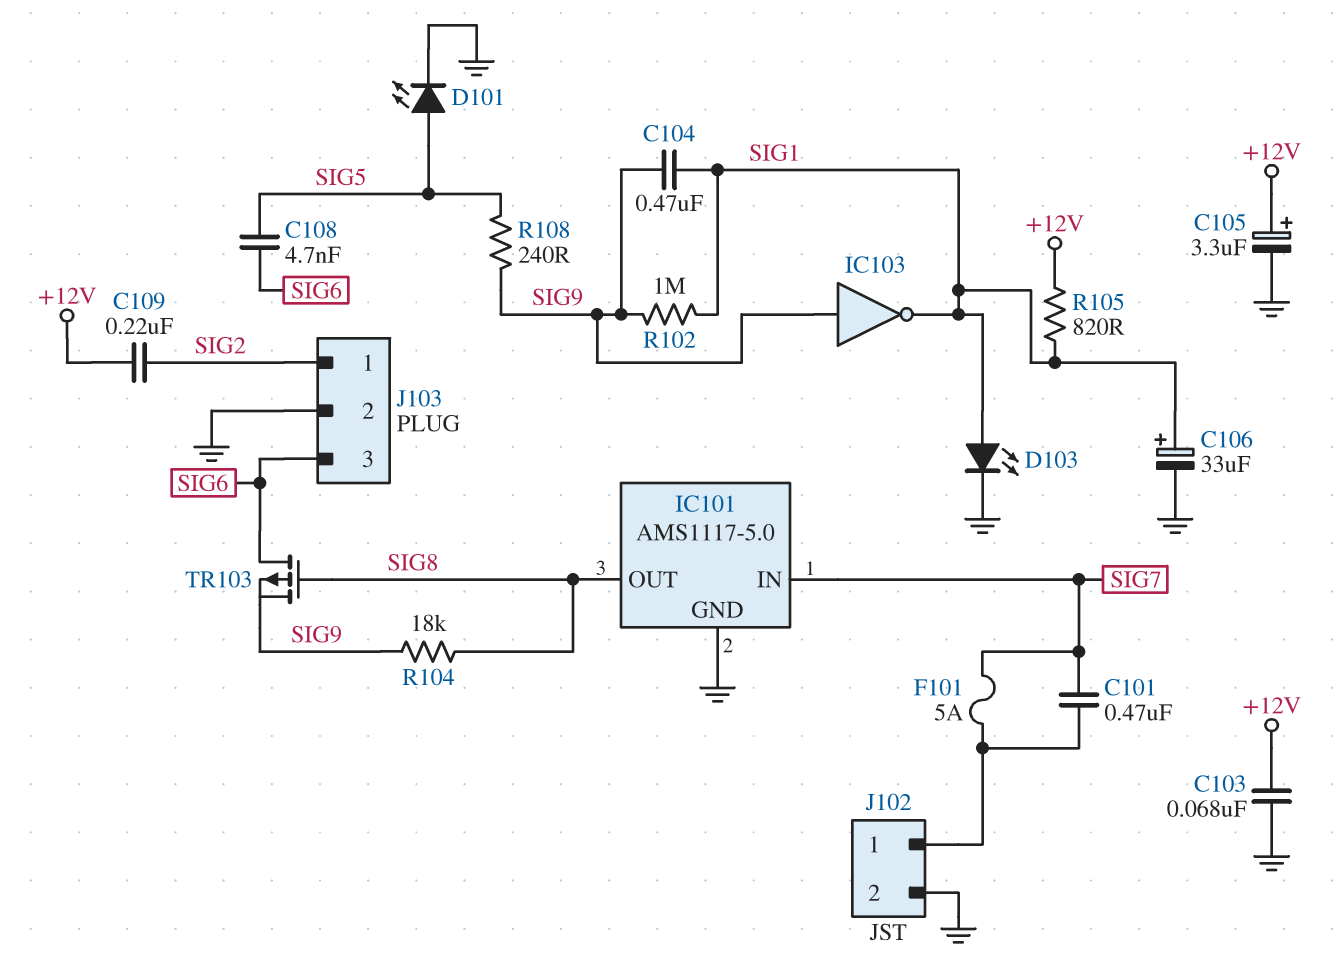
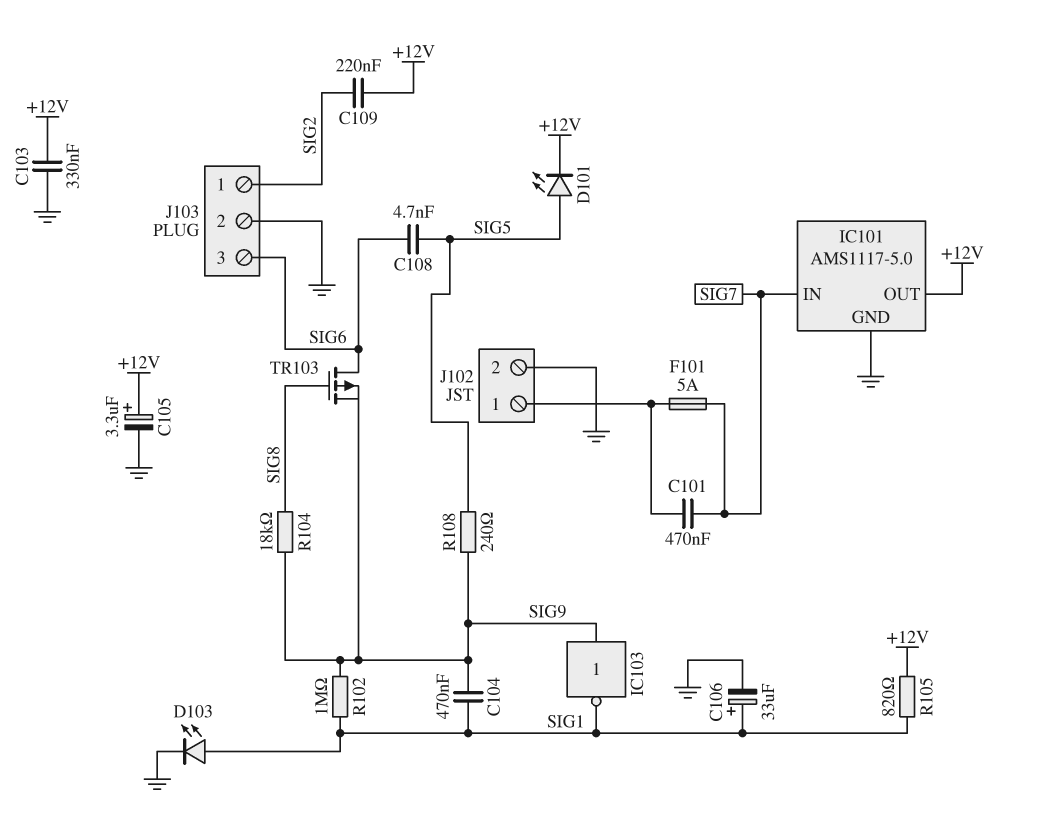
C103: 68nF (+12V, GND) -> 330nF (+12V, GND)
D101: LED (A SIG5, K GND) -> LED (A SIG5, K +12V)
IC101 pin OUT: SIG8 -> +12V

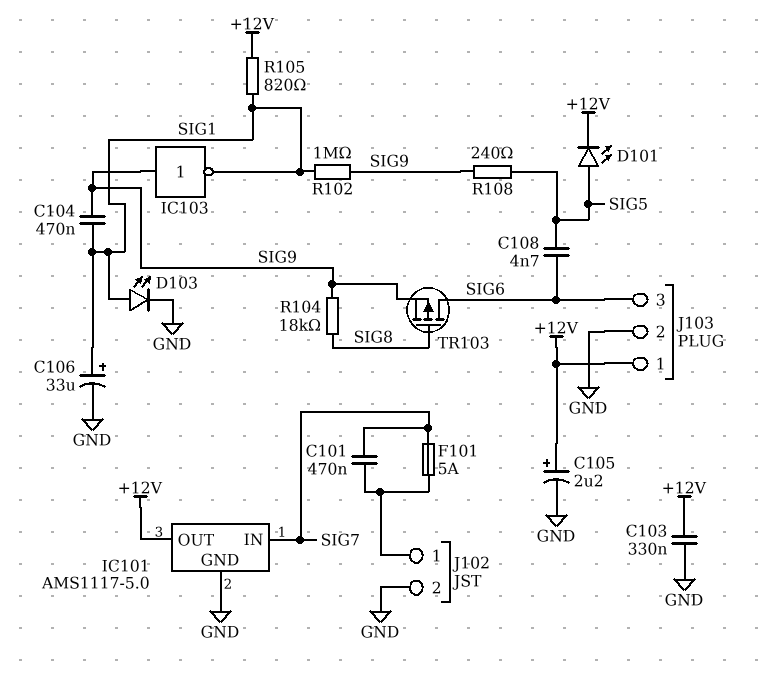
C105: 3.3uF (plus +12V, minus GND) -> 2.2uF (plus +12V, minus GND)
C109: 220nF (+12V, SIG2) -> none
J103 pin 1: SIG2 -> +12V

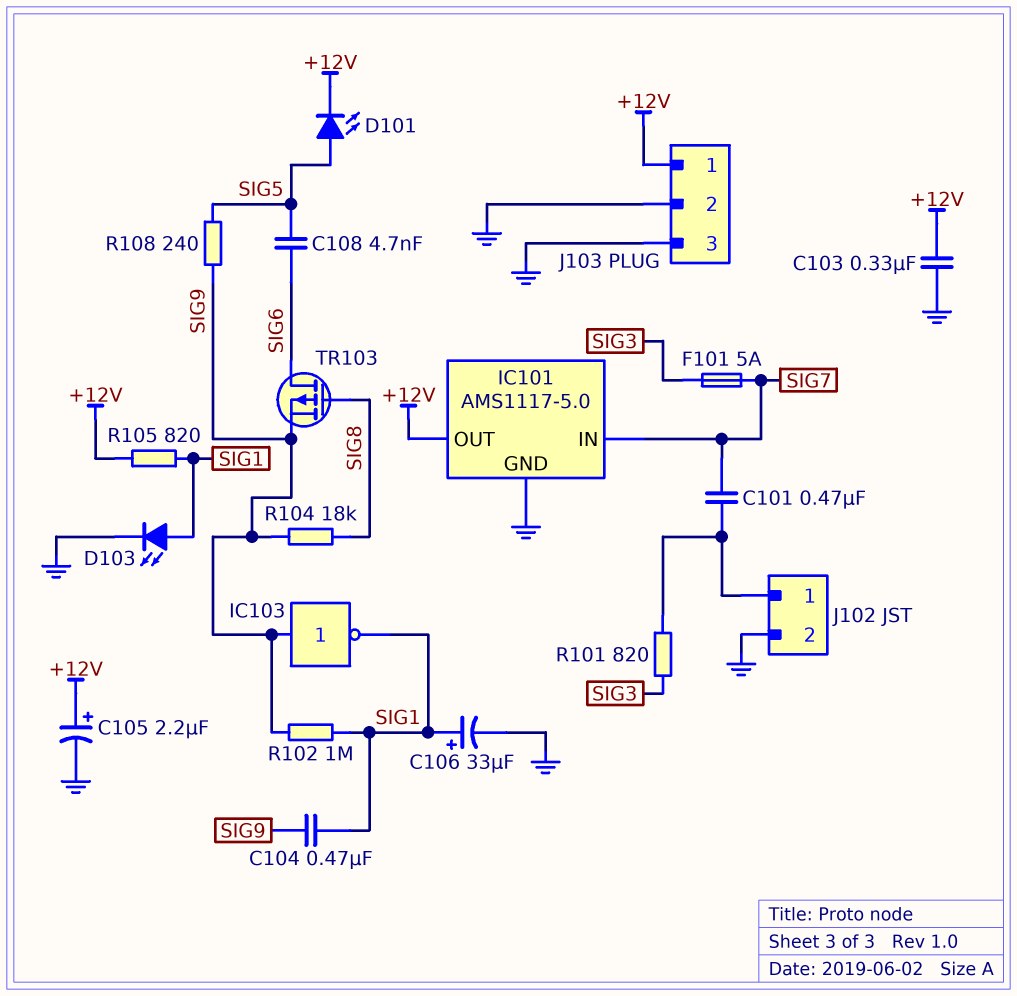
F101: 5A (J102/1, SIG7) -> 5A (SIG3, SIG7)
J103 pin 3: SIG6 -> GND
R101: none -> 820 (J102/1, SIG3)

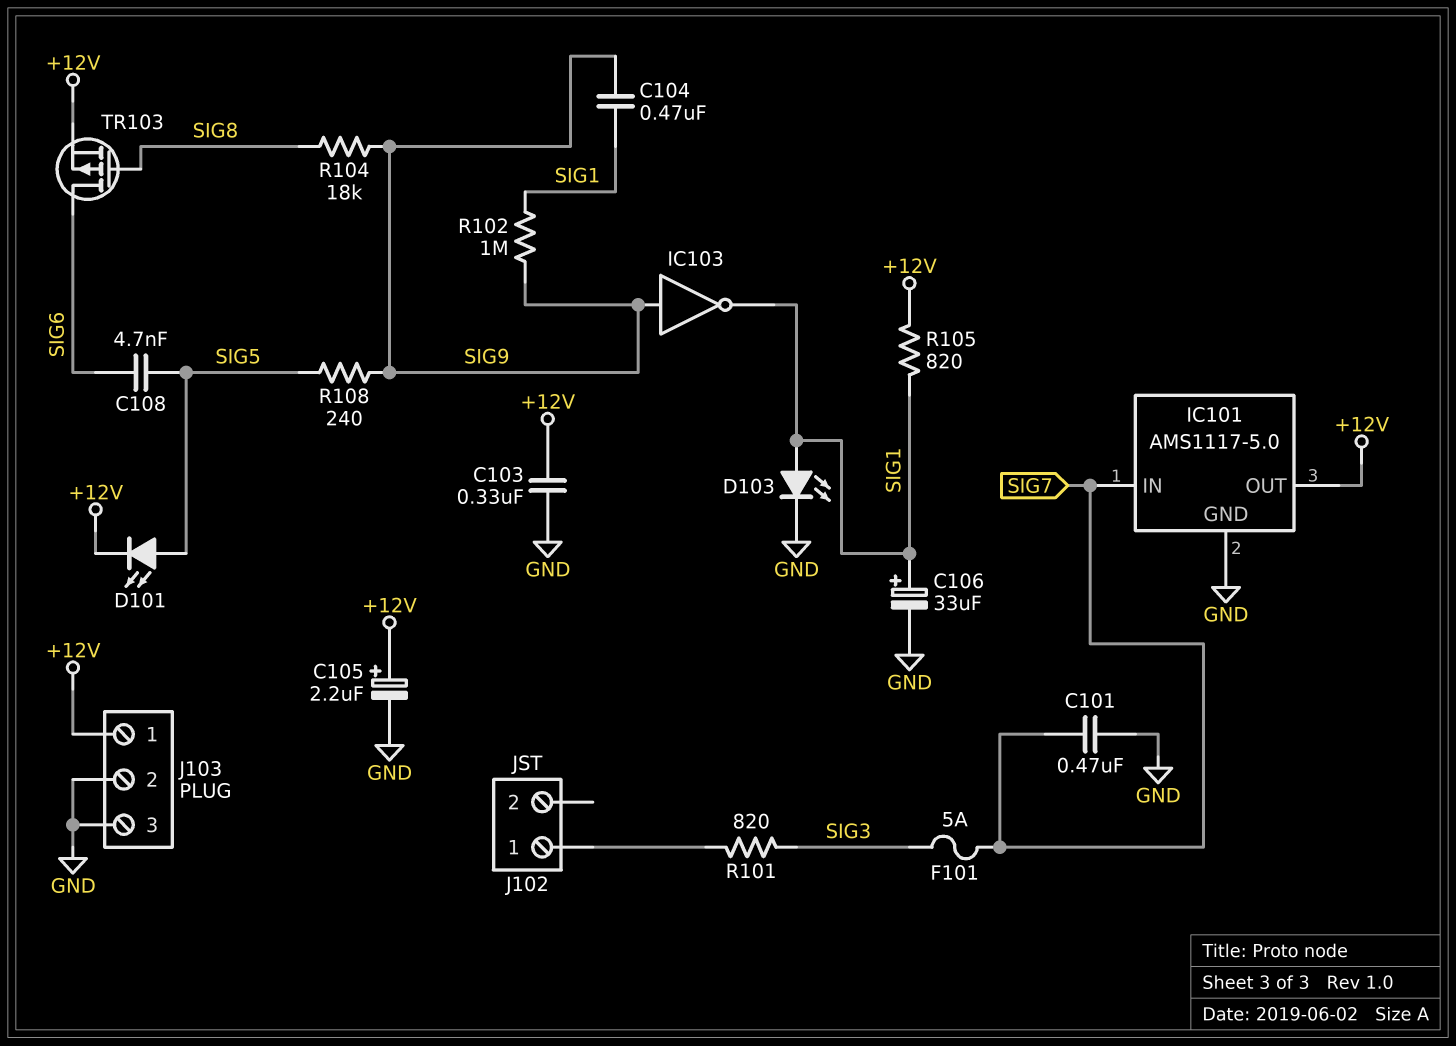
C101: 470nF (J102/1, SIG7) -> 470nF (GND, SIG7)
J102 pin 2: GND -> none
TR103: PMOS (G SIG8, D SIG6, S SIG9) -> PMOS (G SIG8, D SIG6, S +12V)

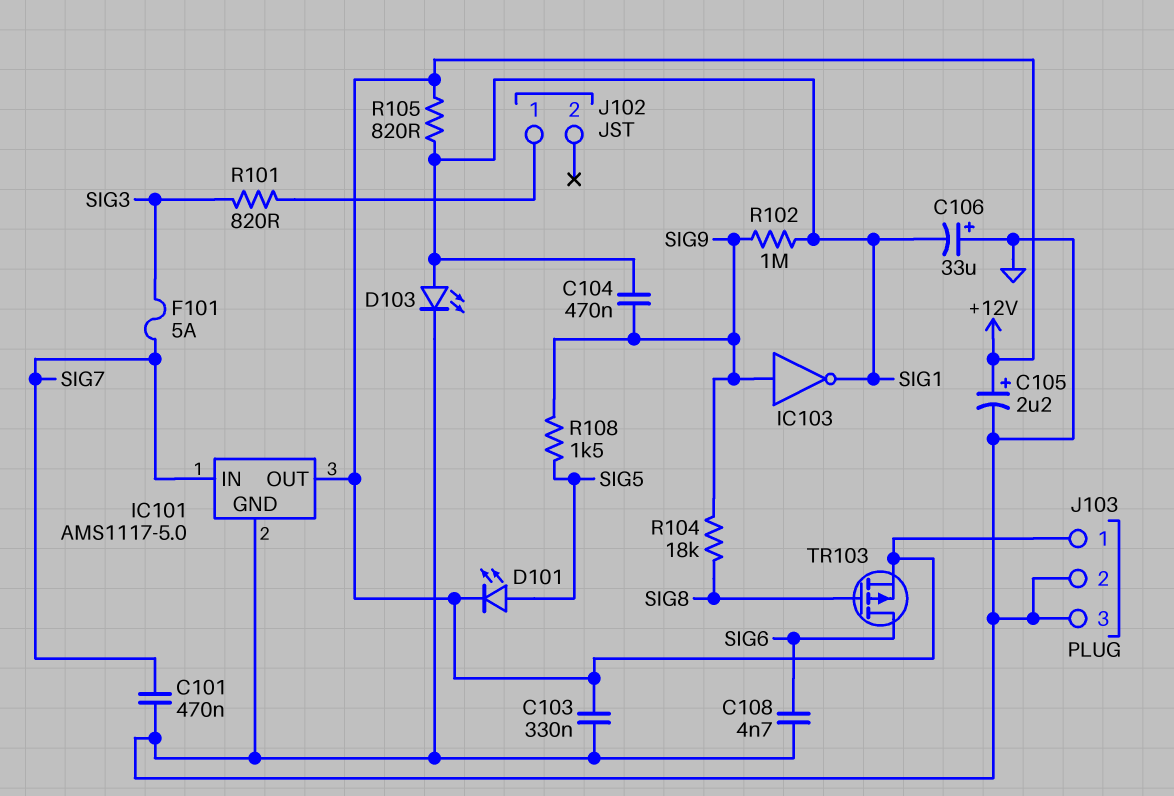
C106: 33uF (plus SIG1, minus GND) -> 33uF (plus GND, minus SIG1)
C108: 4.7nF (SIG5, SIG6) -> 4.7nF (GND, SIG6)
R108: 240 (SIG5, SIG9) -> 1.5k (SIG5, SIG9)

